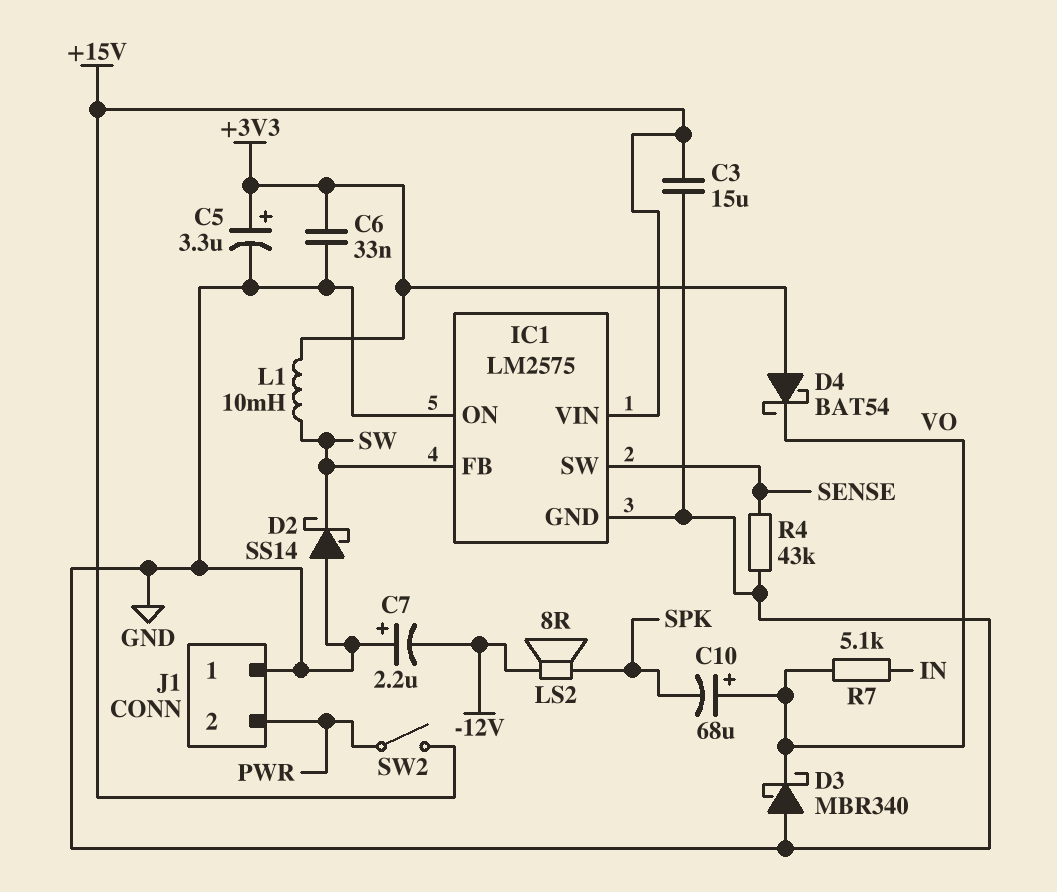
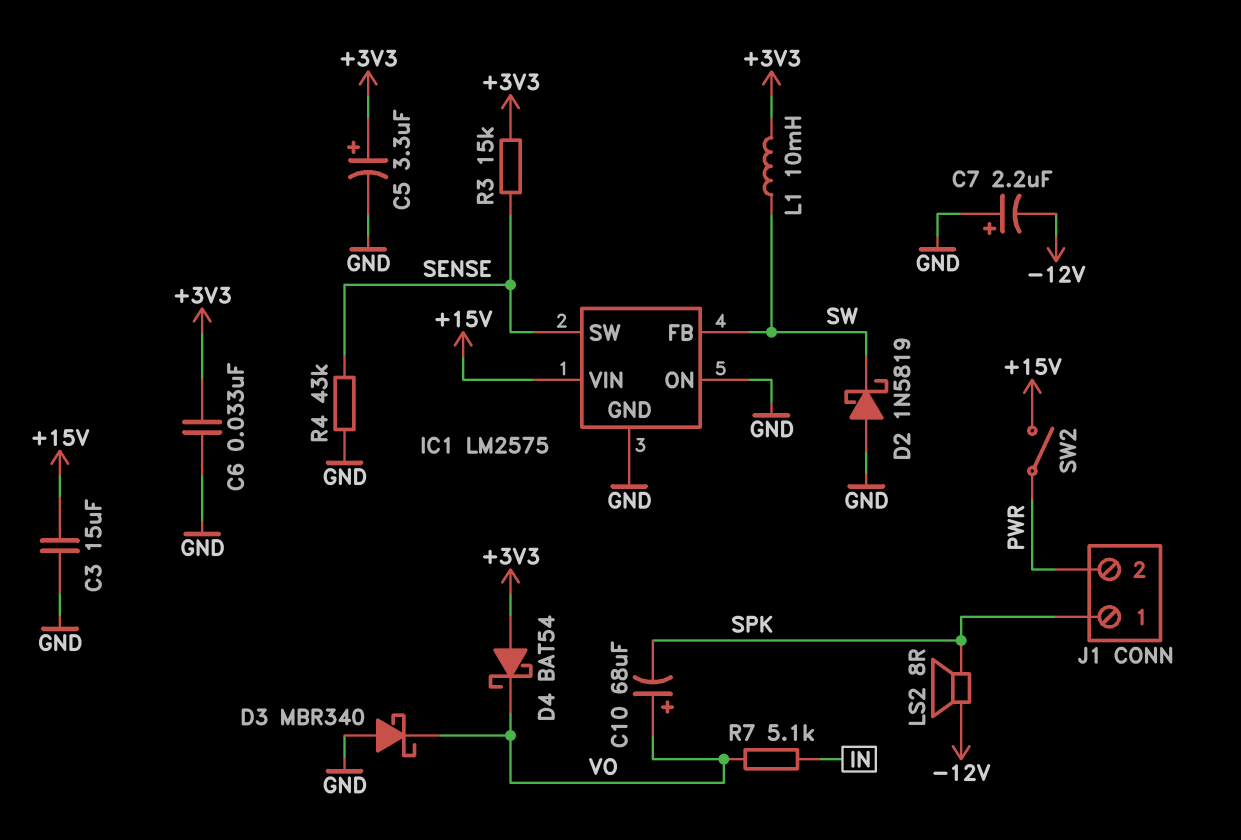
D2: schottky SS14 (A GND, K SW) -> schottky 1N5819 (A GND, K SW)
J1 pin 1: GND -> SPK
R3: none -> 15k (+3V3, SENSE)

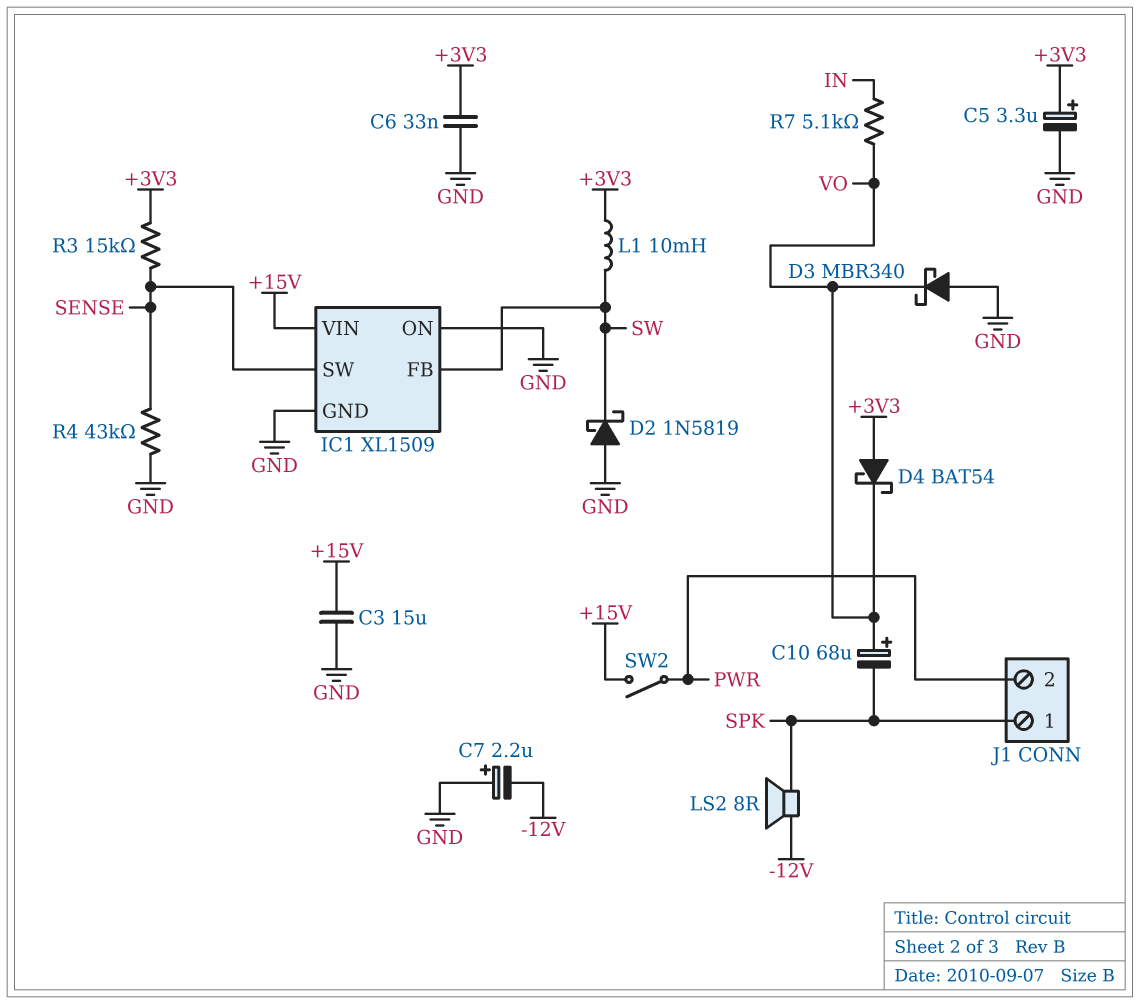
IC1: LM2575 -> XL1509

